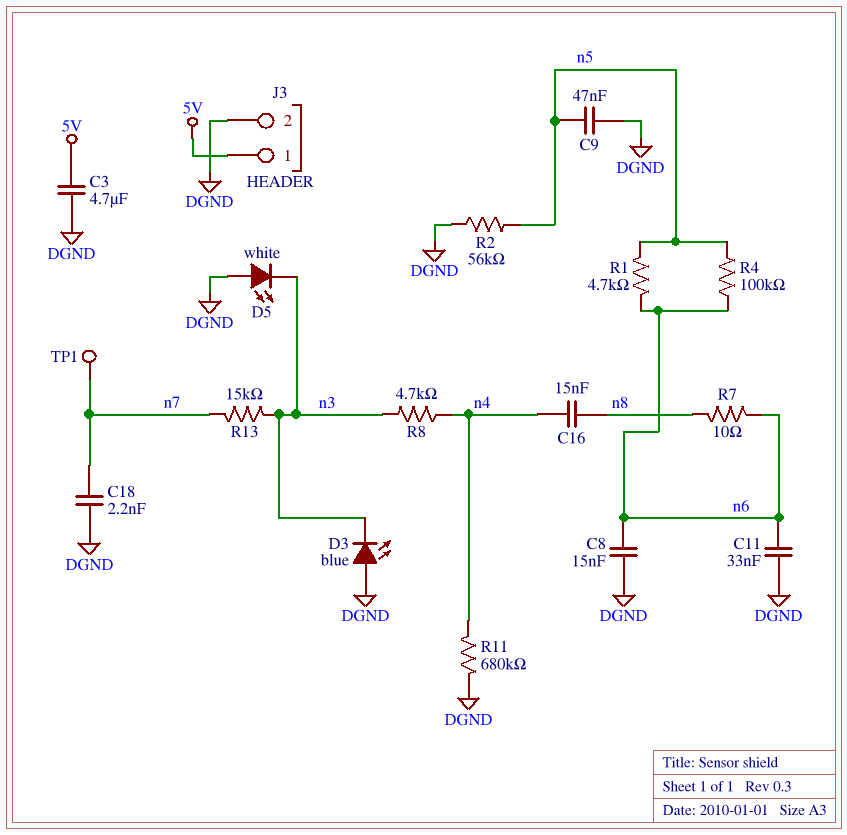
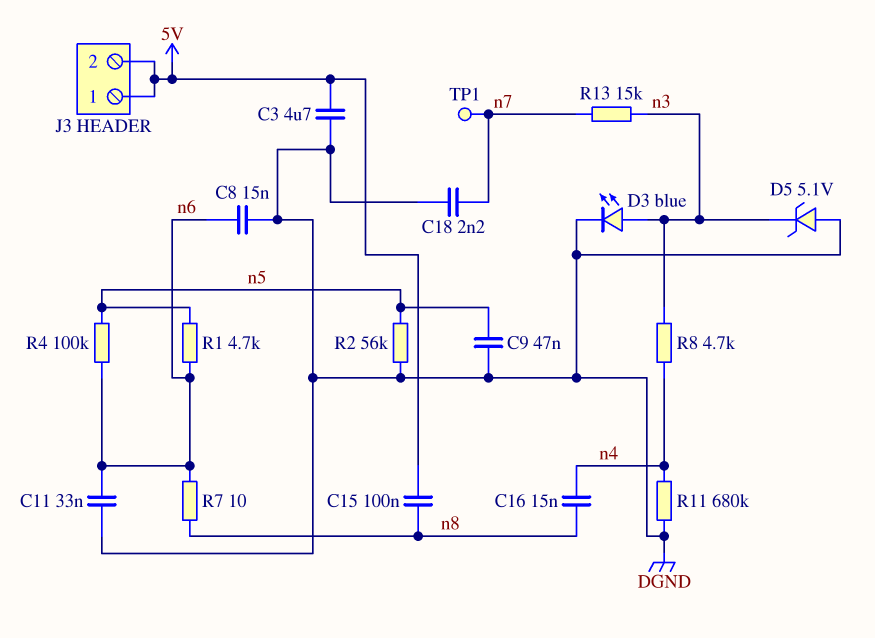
C15: none -> 100nF (5V, n8)
D3: LED blue (A DGND, K n3) -> LED blue (A n3, K DGND)
D5: LED white (A DGND, K n3) -> zener 5.1V (A DGND, K n3)
J3 pin 2: DGND -> 5V

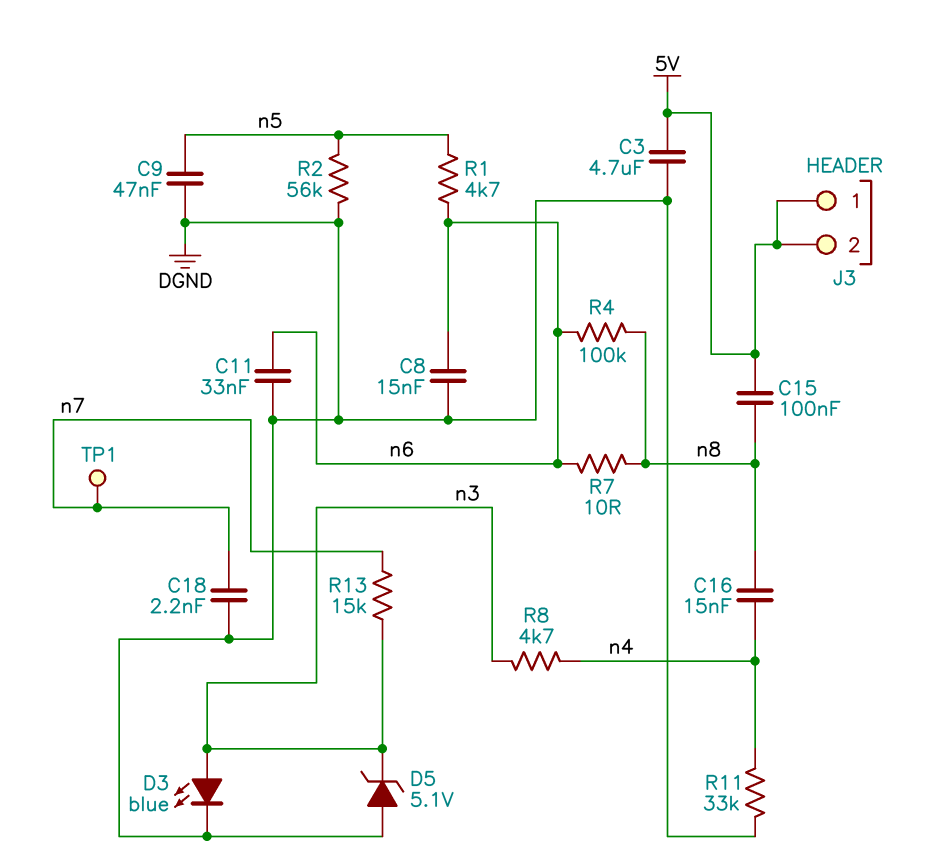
R4: 100k (n5, n6) -> 100k (n6, n8)
R11: 680k (DGND, n4) -> 33k (DGND, n4)

